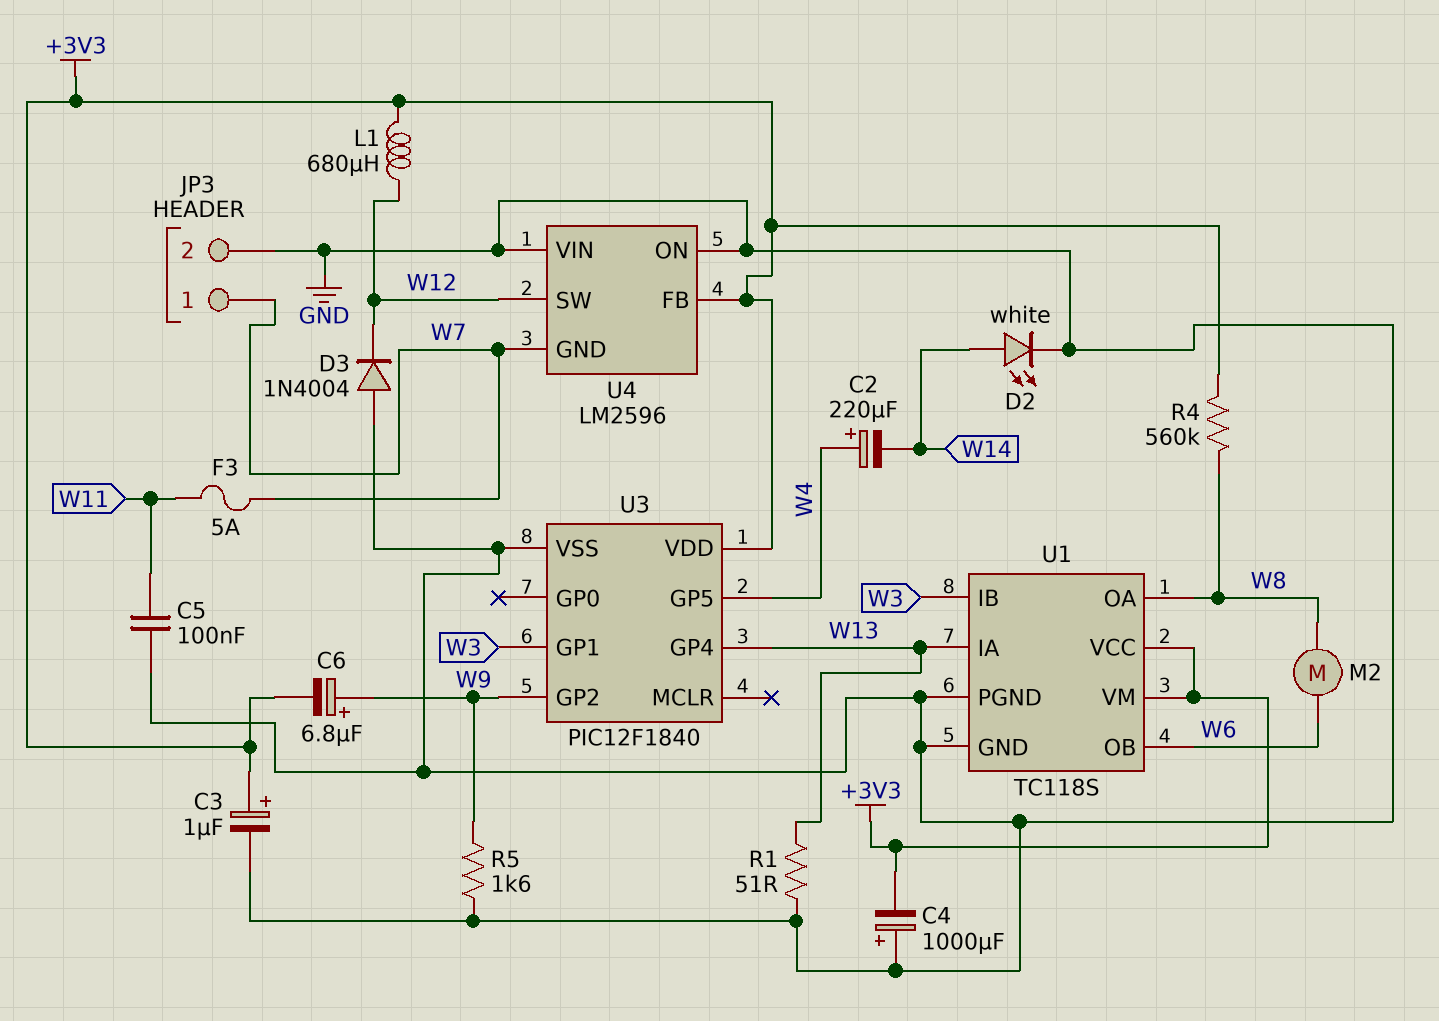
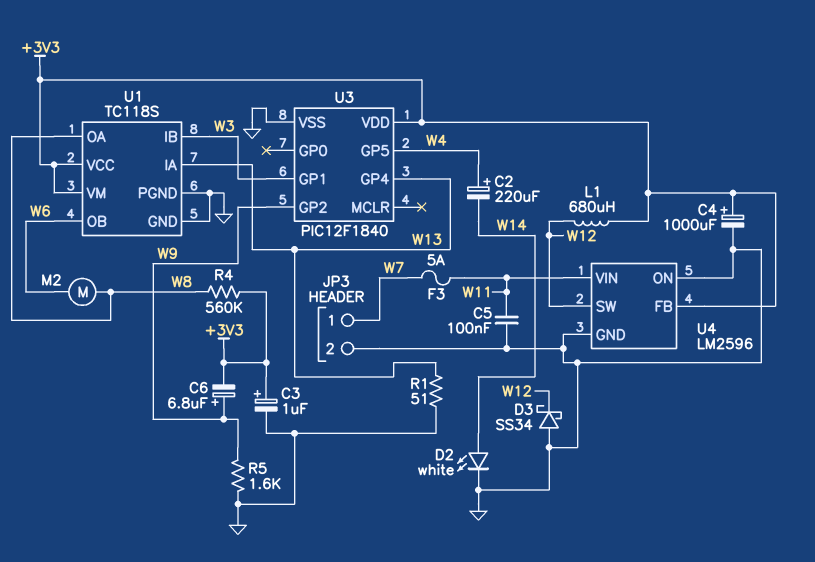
C4: 1000uF (plus GND, minus +3V3) -> 1000uF (plus +3V3, minus GND)
D3: diode 1N4004 (A GND, K W12) -> schottky SS34 (A GND, K W12)
U4 pin GND: W7 -> GND
U4 pin VIN: GND -> W11

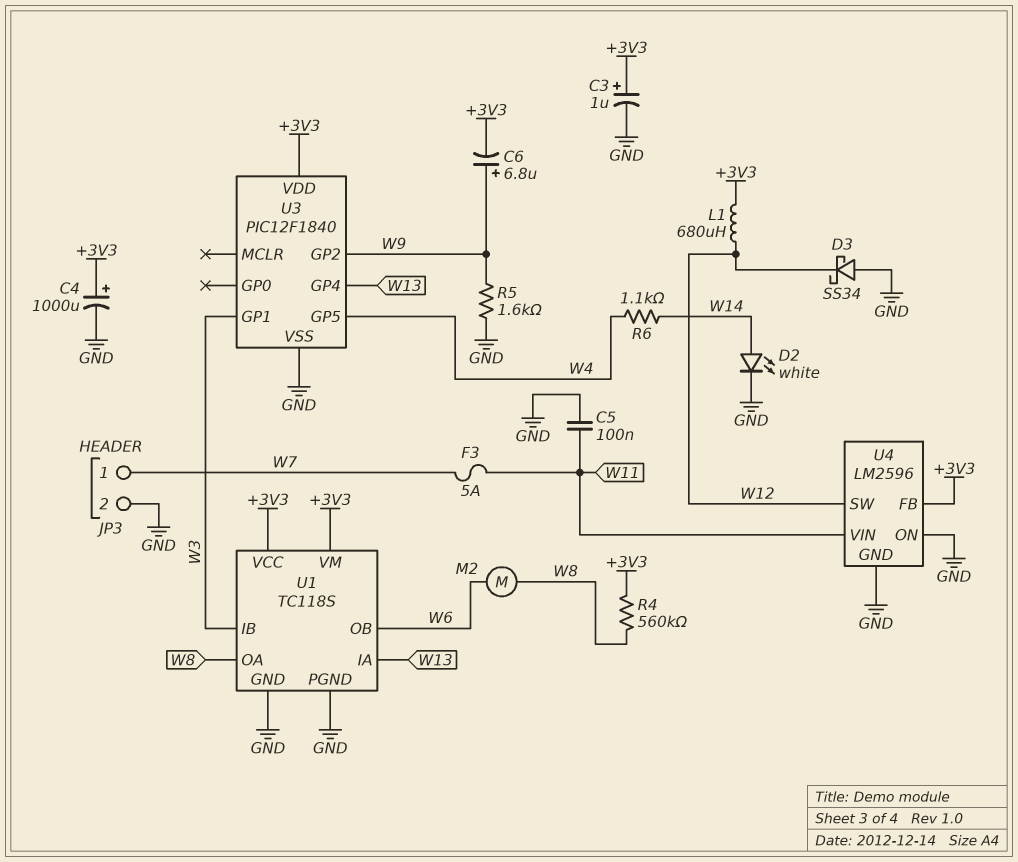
C2: 220uF (plus W4, minus W14) -> none
R1: 51 (GND, W13) -> none
R6: none -> 1.1k (W4, W14)

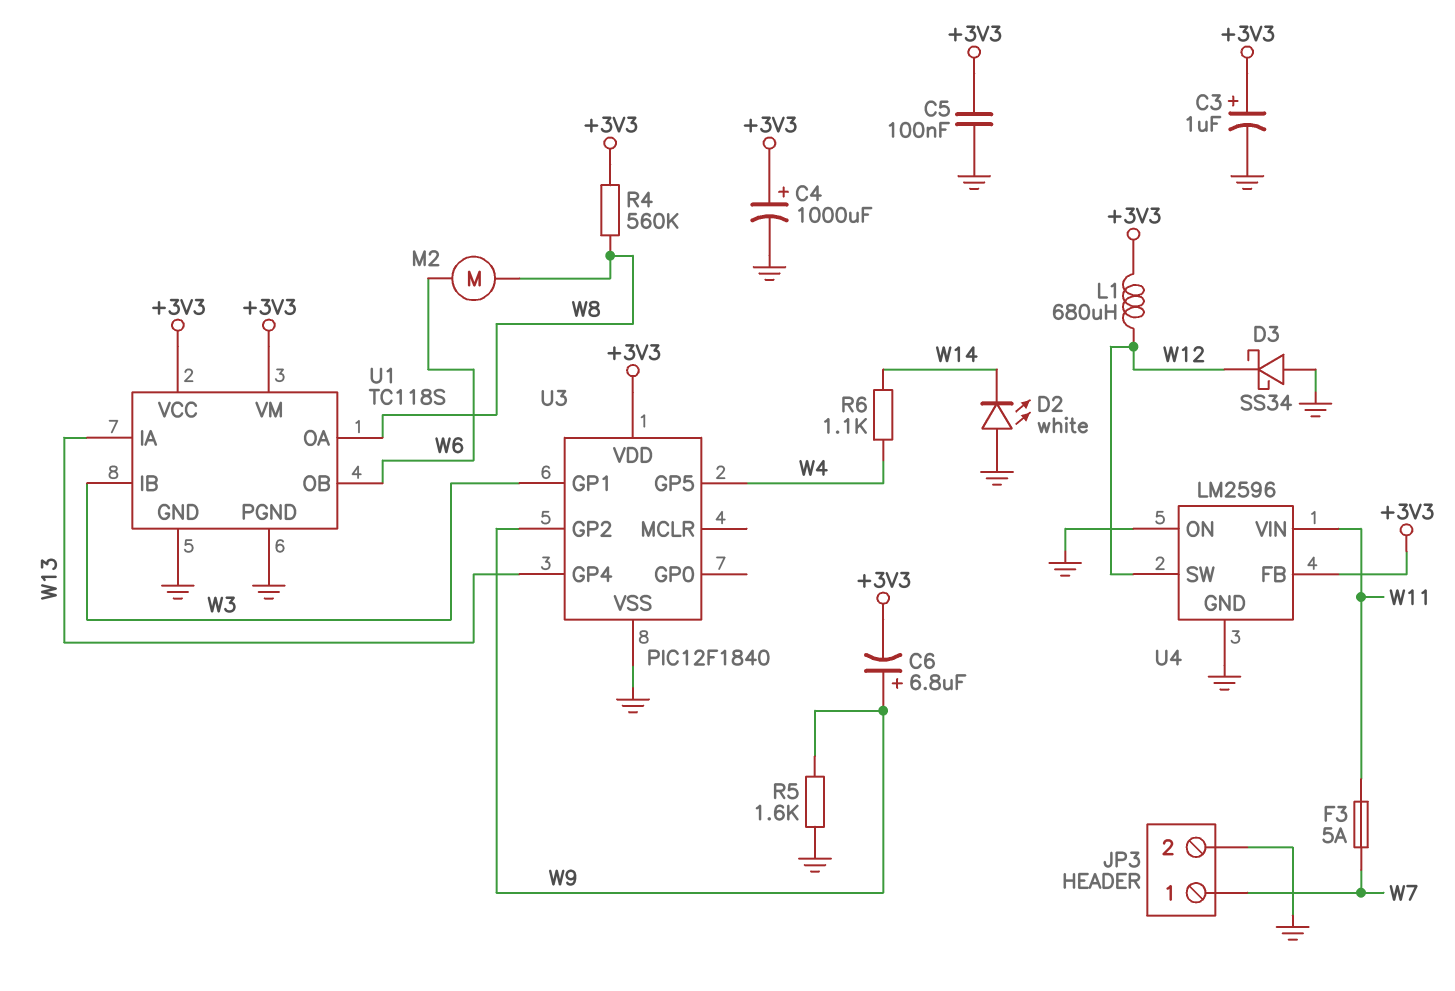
C5: 100nF (GND, W11) -> 100nF (+3V3, GND)
D2: LED white (A W14, K GND) -> LED white (A GND, K W14)

